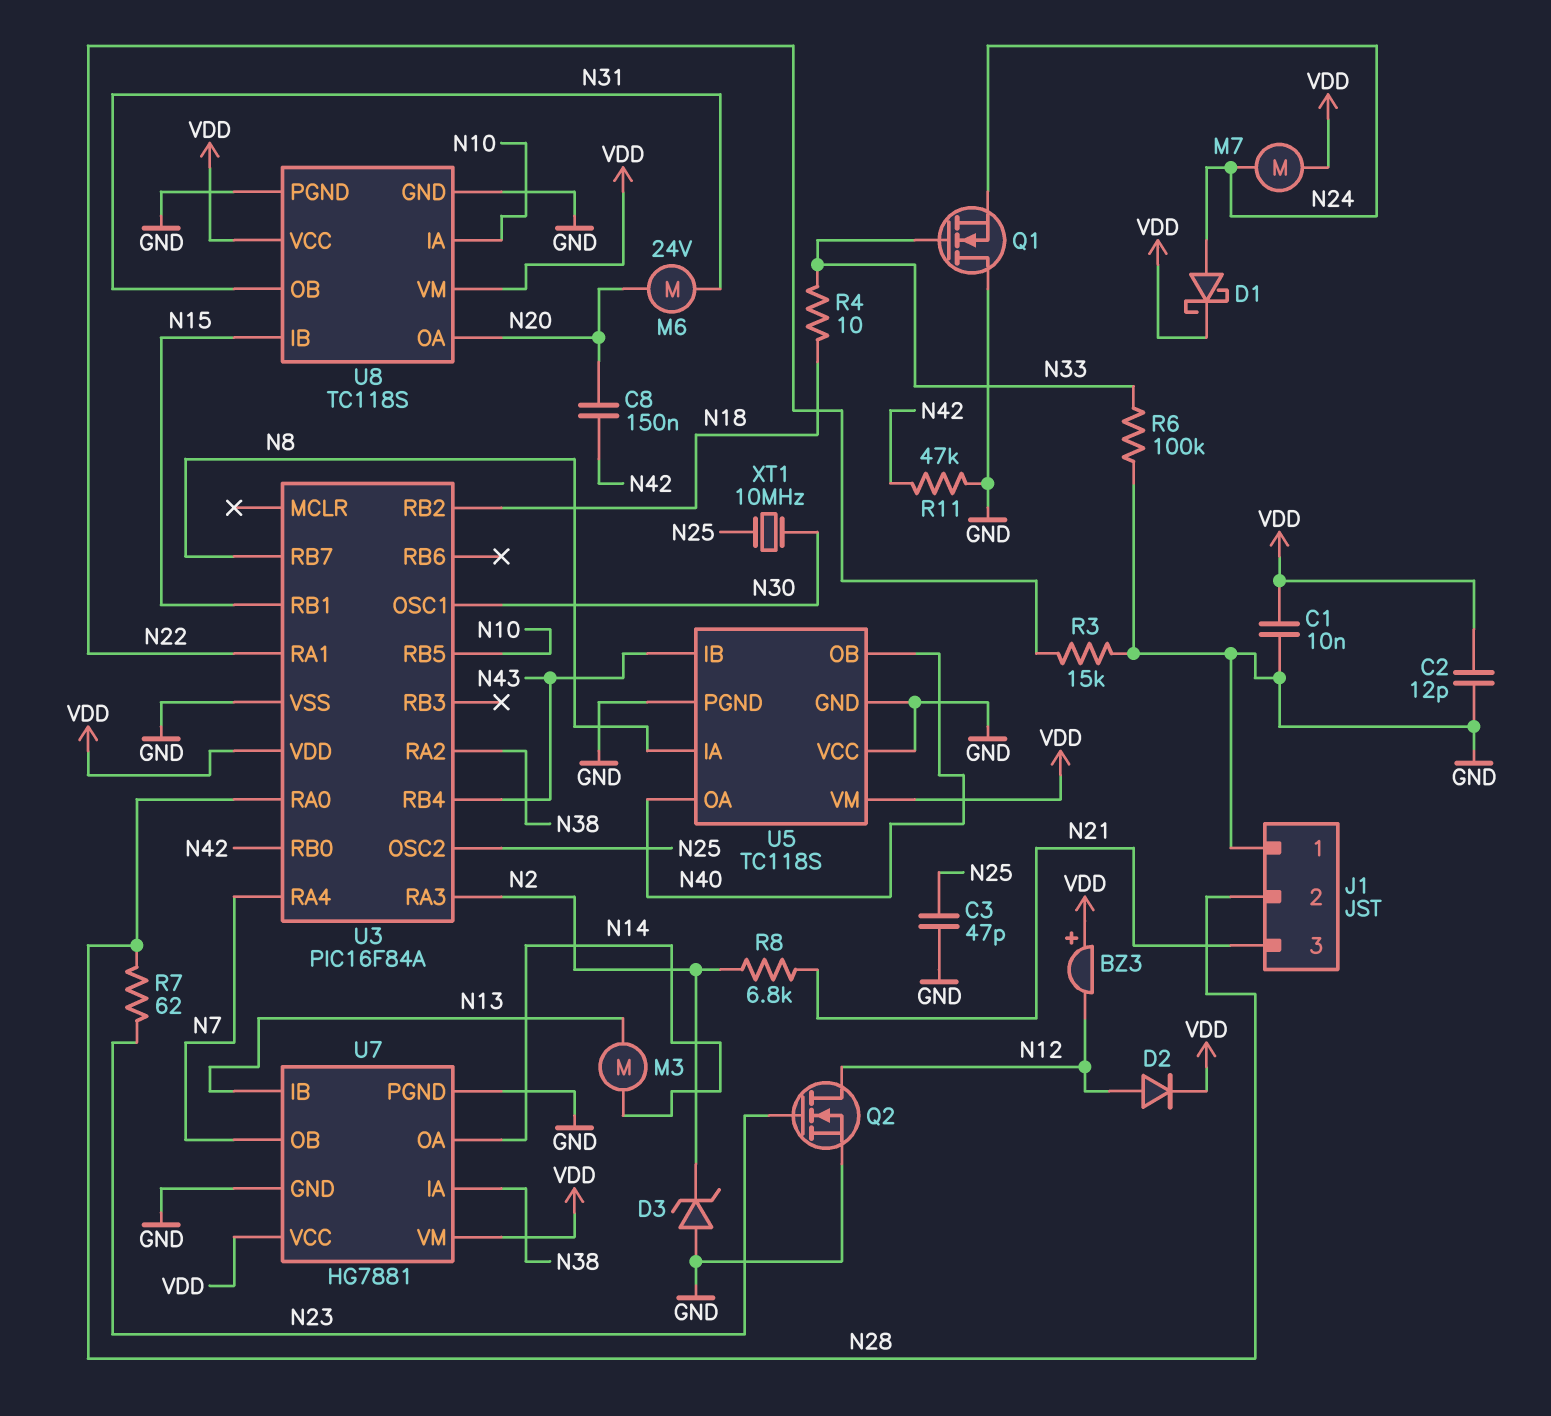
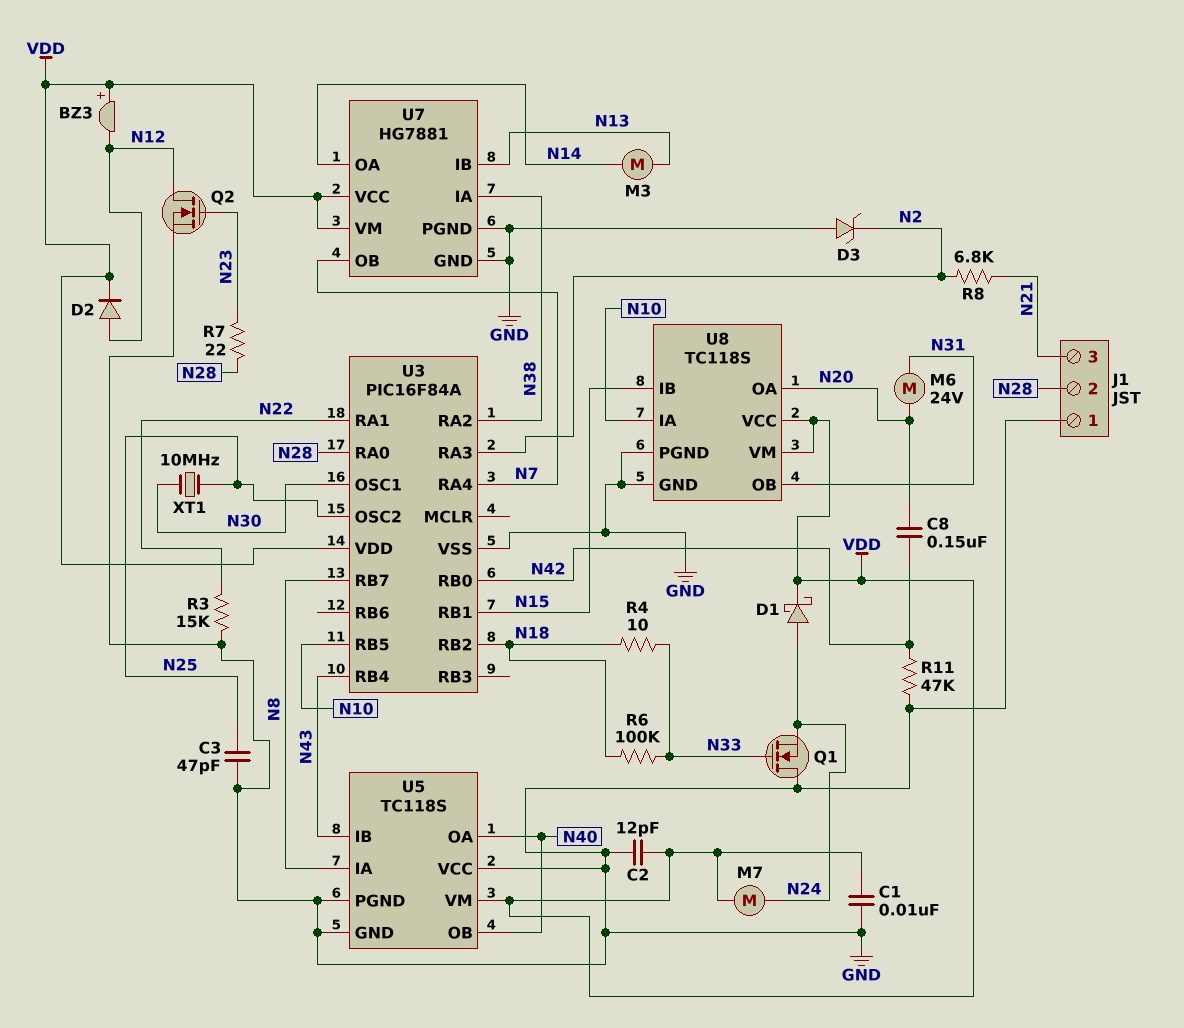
R6: 100k (GND, N33) -> 100k (N18, N33)
R7: 62 (N23, N28) -> 22 (N23, N28)

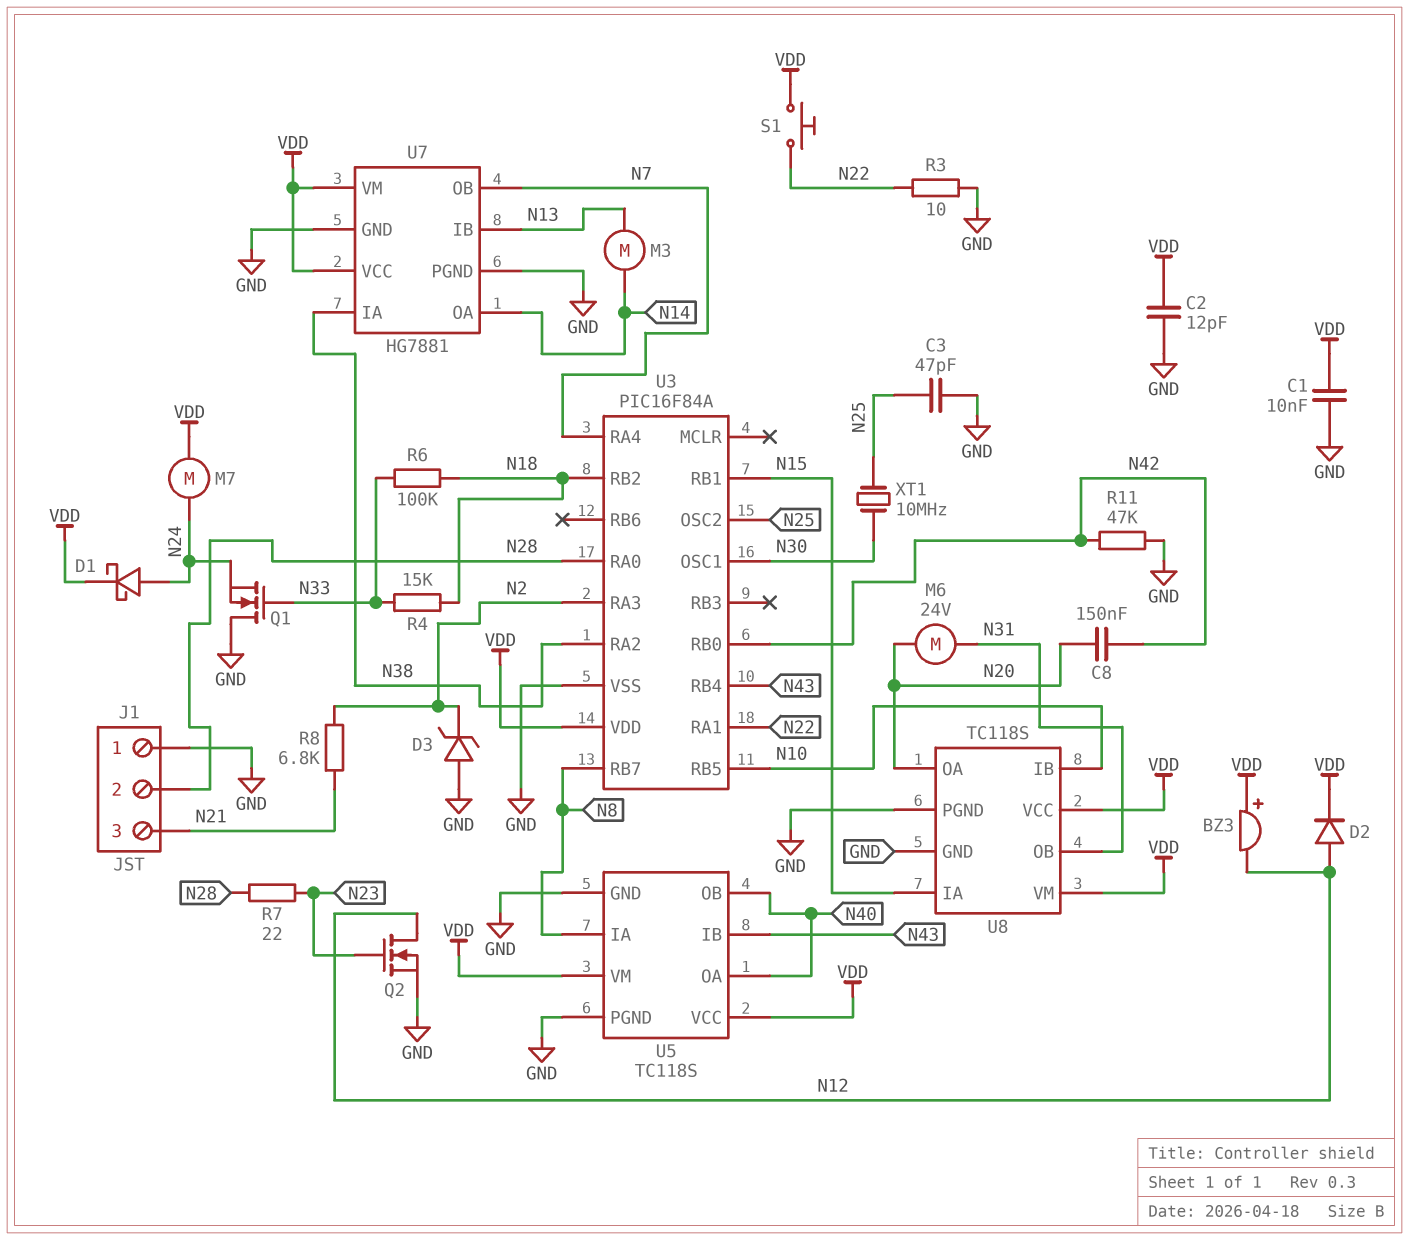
R3: 15k (GND, N22) -> 10 (GND, N22)
R4: 10 (N18, N33) -> 15k (N18, N33)
S1: none -> button (N22, VDD)
U5 pin VCC: GND -> VDD
U8 pin IA: N10 -> N15
U8 pin IB: N15 -> N10

